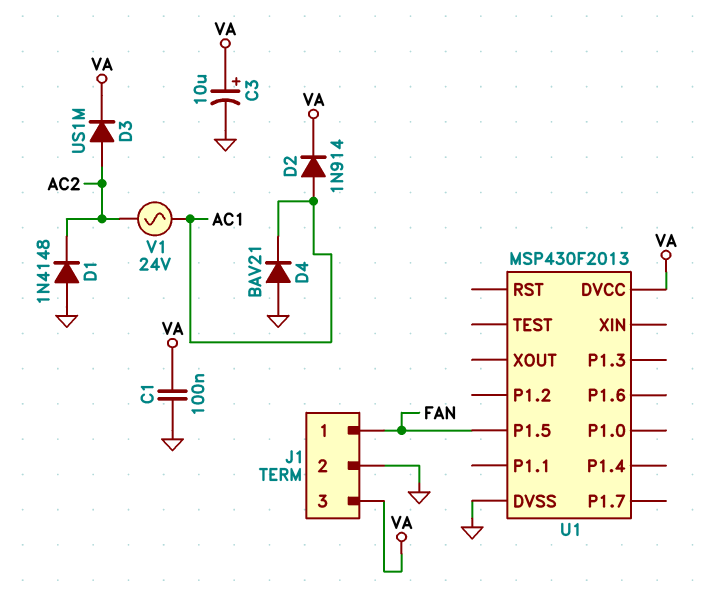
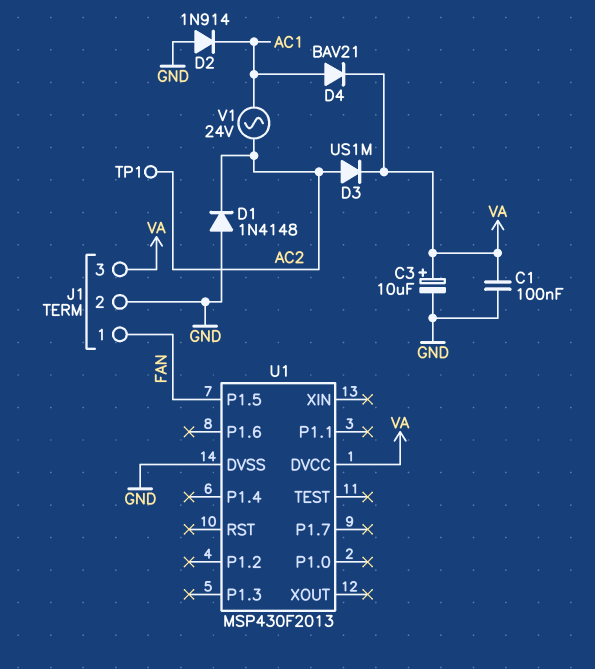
D2: diode 1N914 (A AC1, K VA) -> diode 1N914 (A GND, K AC1)
D4: diode BAV21 (A GND, K AC1) -> diode BAV21 (A AC1, K VA)
TP1: none -> test point (AC2)

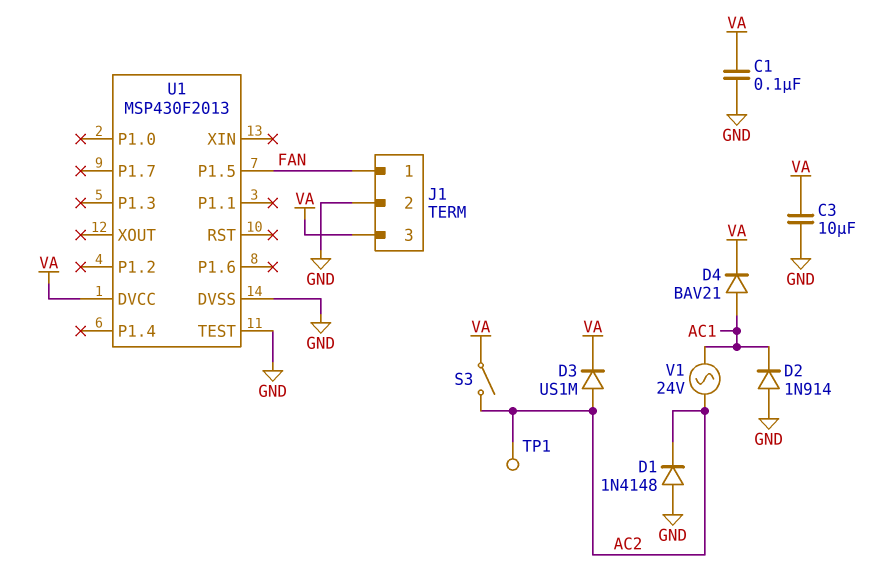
C3: 10uF (plus VA, minus GND) -> 10uF (GND, VA)
S3: none -> switch (AC2, VA)
U1 pin TEST: none -> GND

